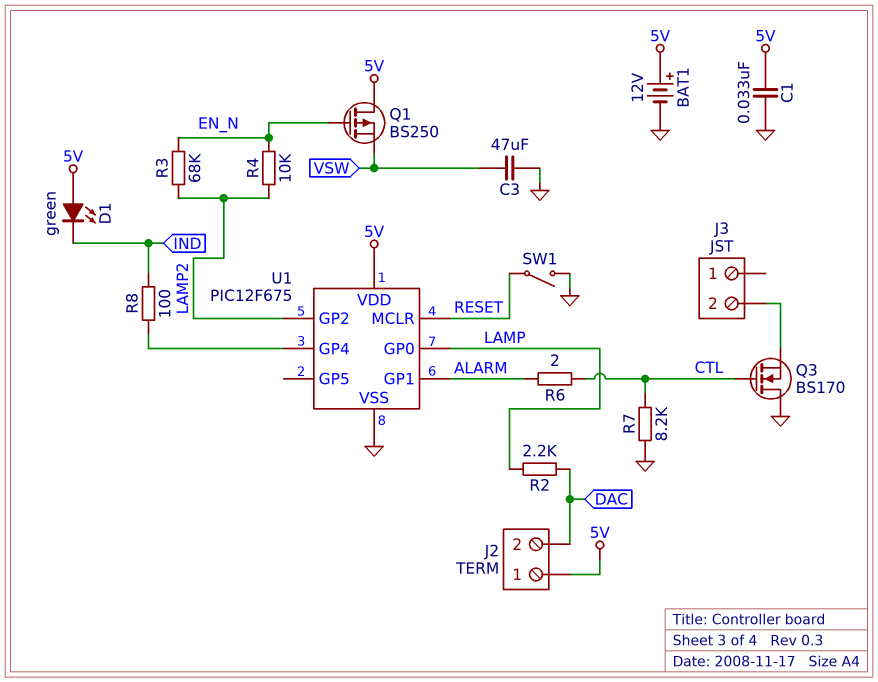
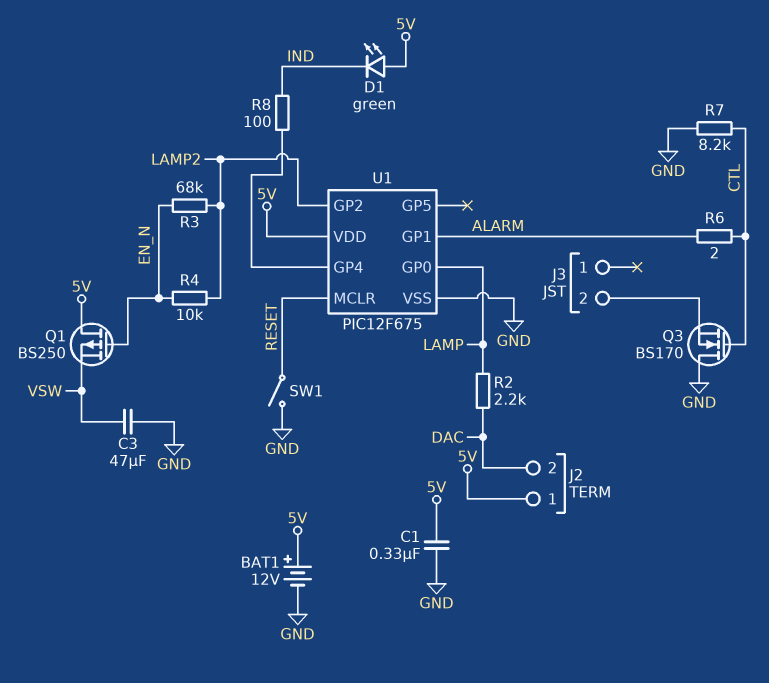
C1: 33nF (5V, GND) -> 330nF (5V, GND)

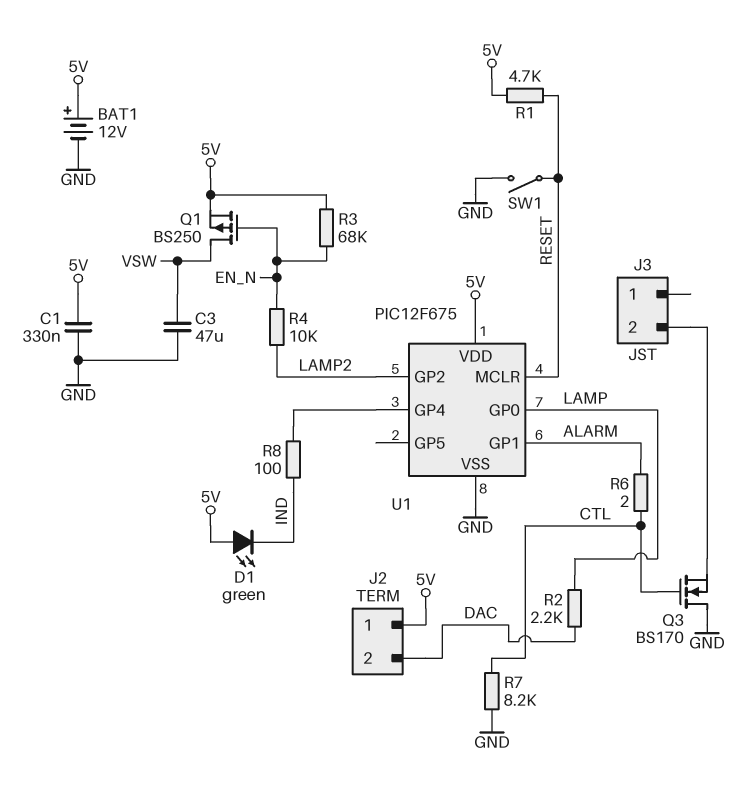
Q1: PMOS BS250 (G EN_N, D 5V, S VSW) -> PMOS BS250 (G EN_N, D VSW, S 5V)
R1: none -> 4.7k (5V, RESET)
R3: 68k (EN_N, LAMP2) -> 68k (5V, EN_N)

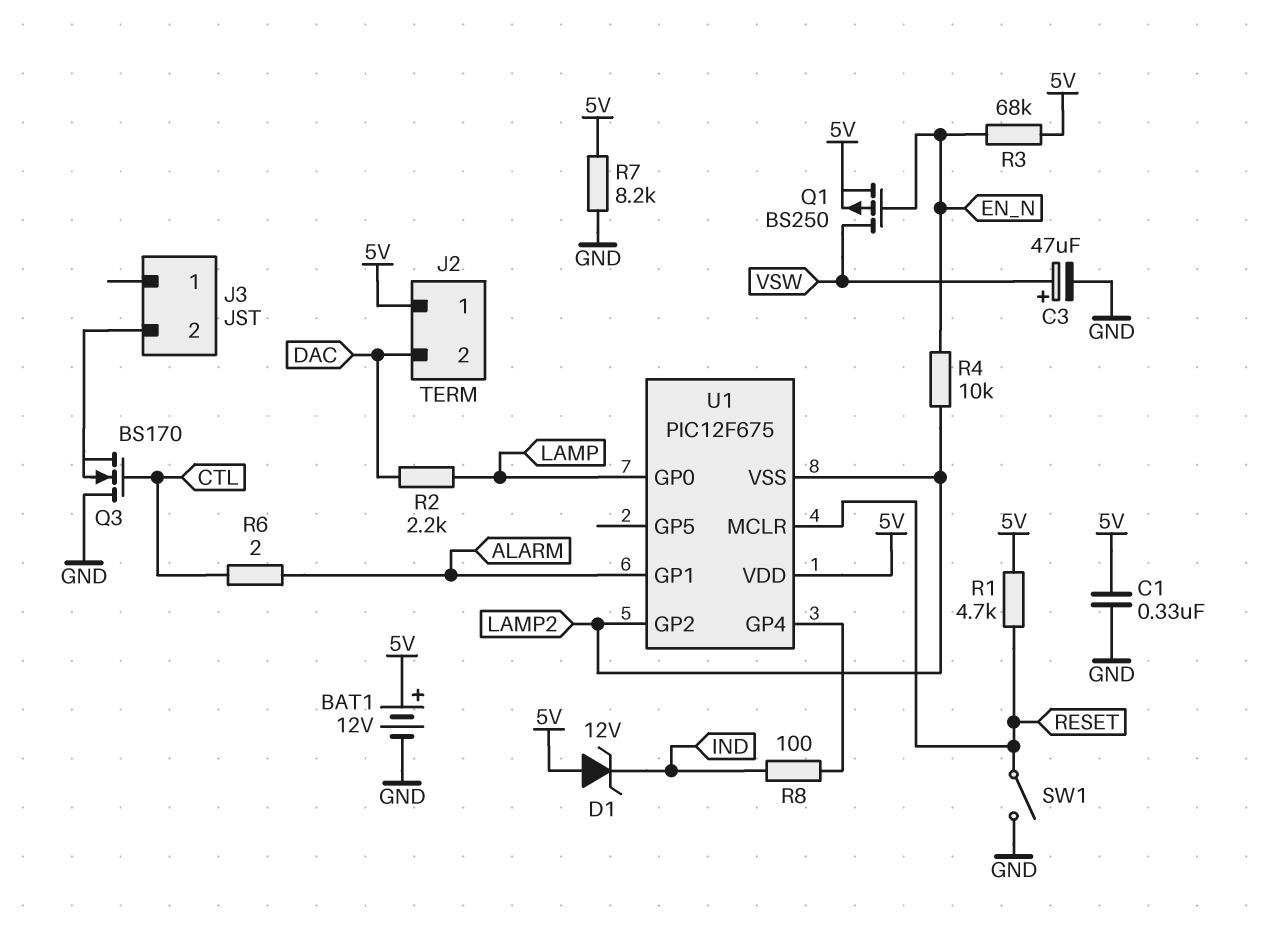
C3: 47uF (GND, VSW) -> 47uF (plus VSW, minus GND)
D1: LED green (A 5V, K IND) -> zener 12V (A 5V, K IND)
R7: 8.2k (CTL, GND) -> 8.2k (5V, GND)
U1 pin VSS: GND -> LAMP2

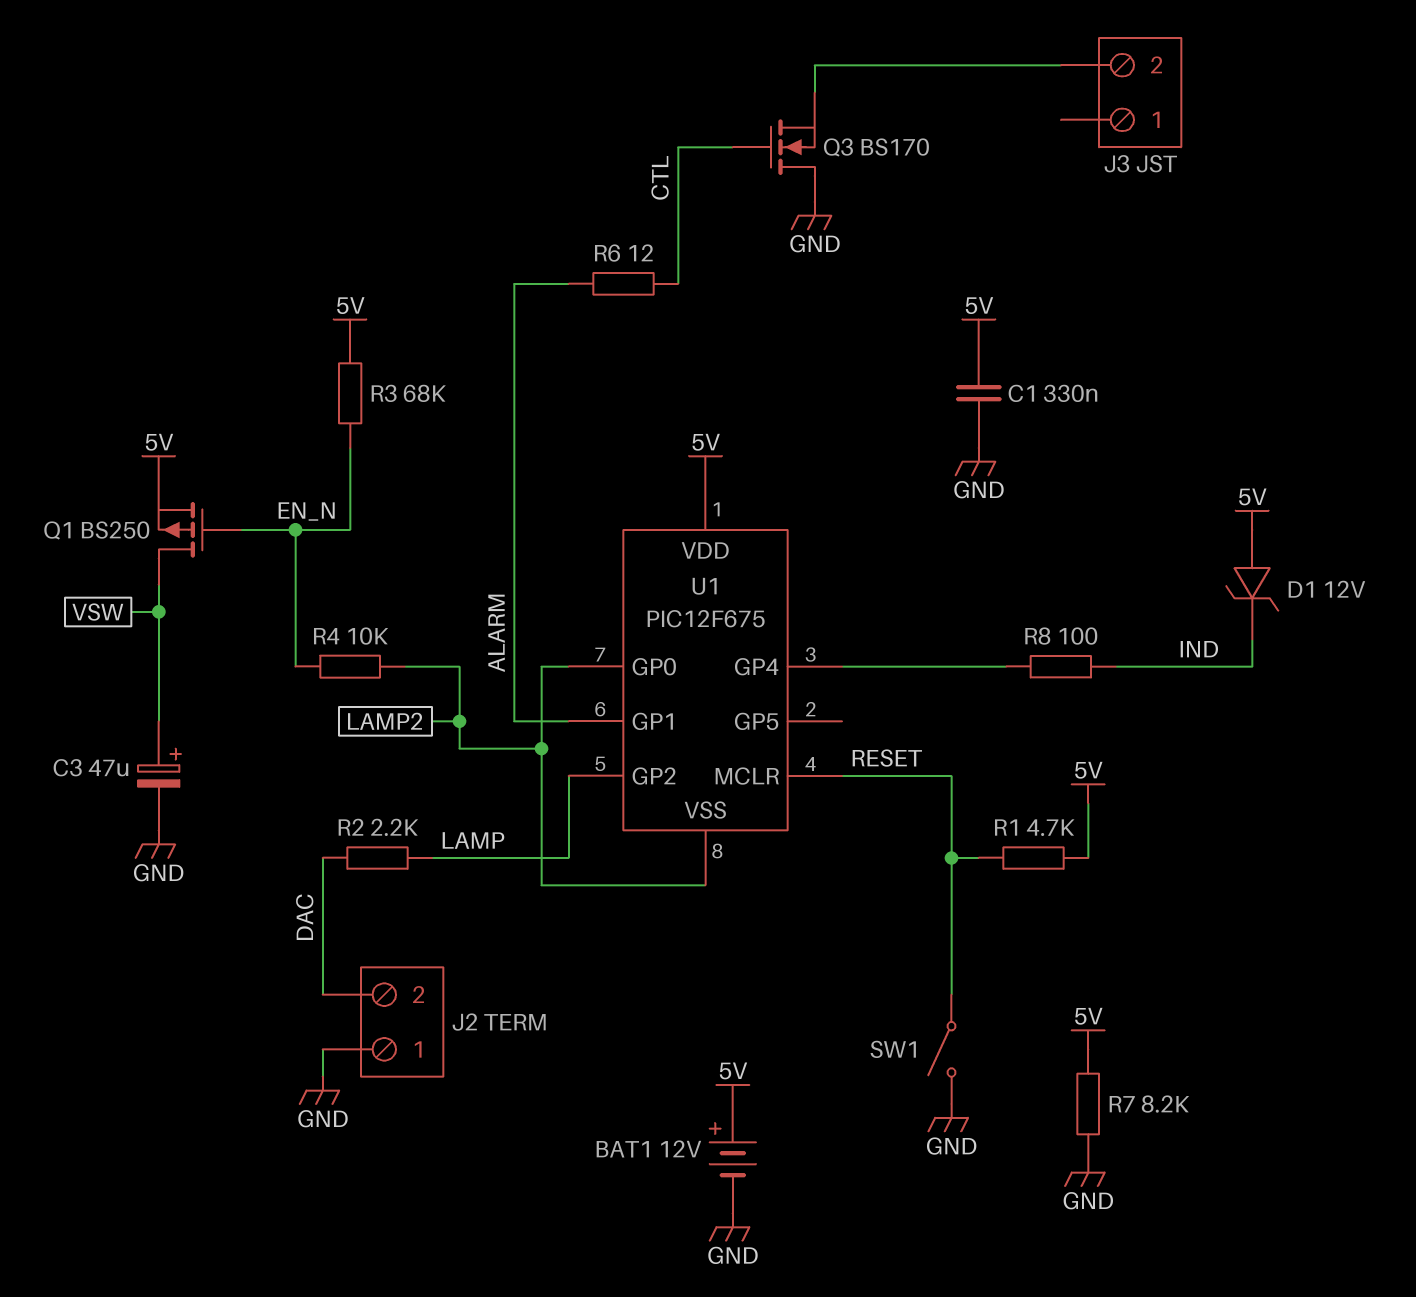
J2 pin 1: 5V -> GND
R6: 2 (ALARM, CTL) -> 12 (ALARM, CTL)
U1 pin GP0: LAMP -> LAMP2
U1 pin GP2: LAMP2 -> LAMP

